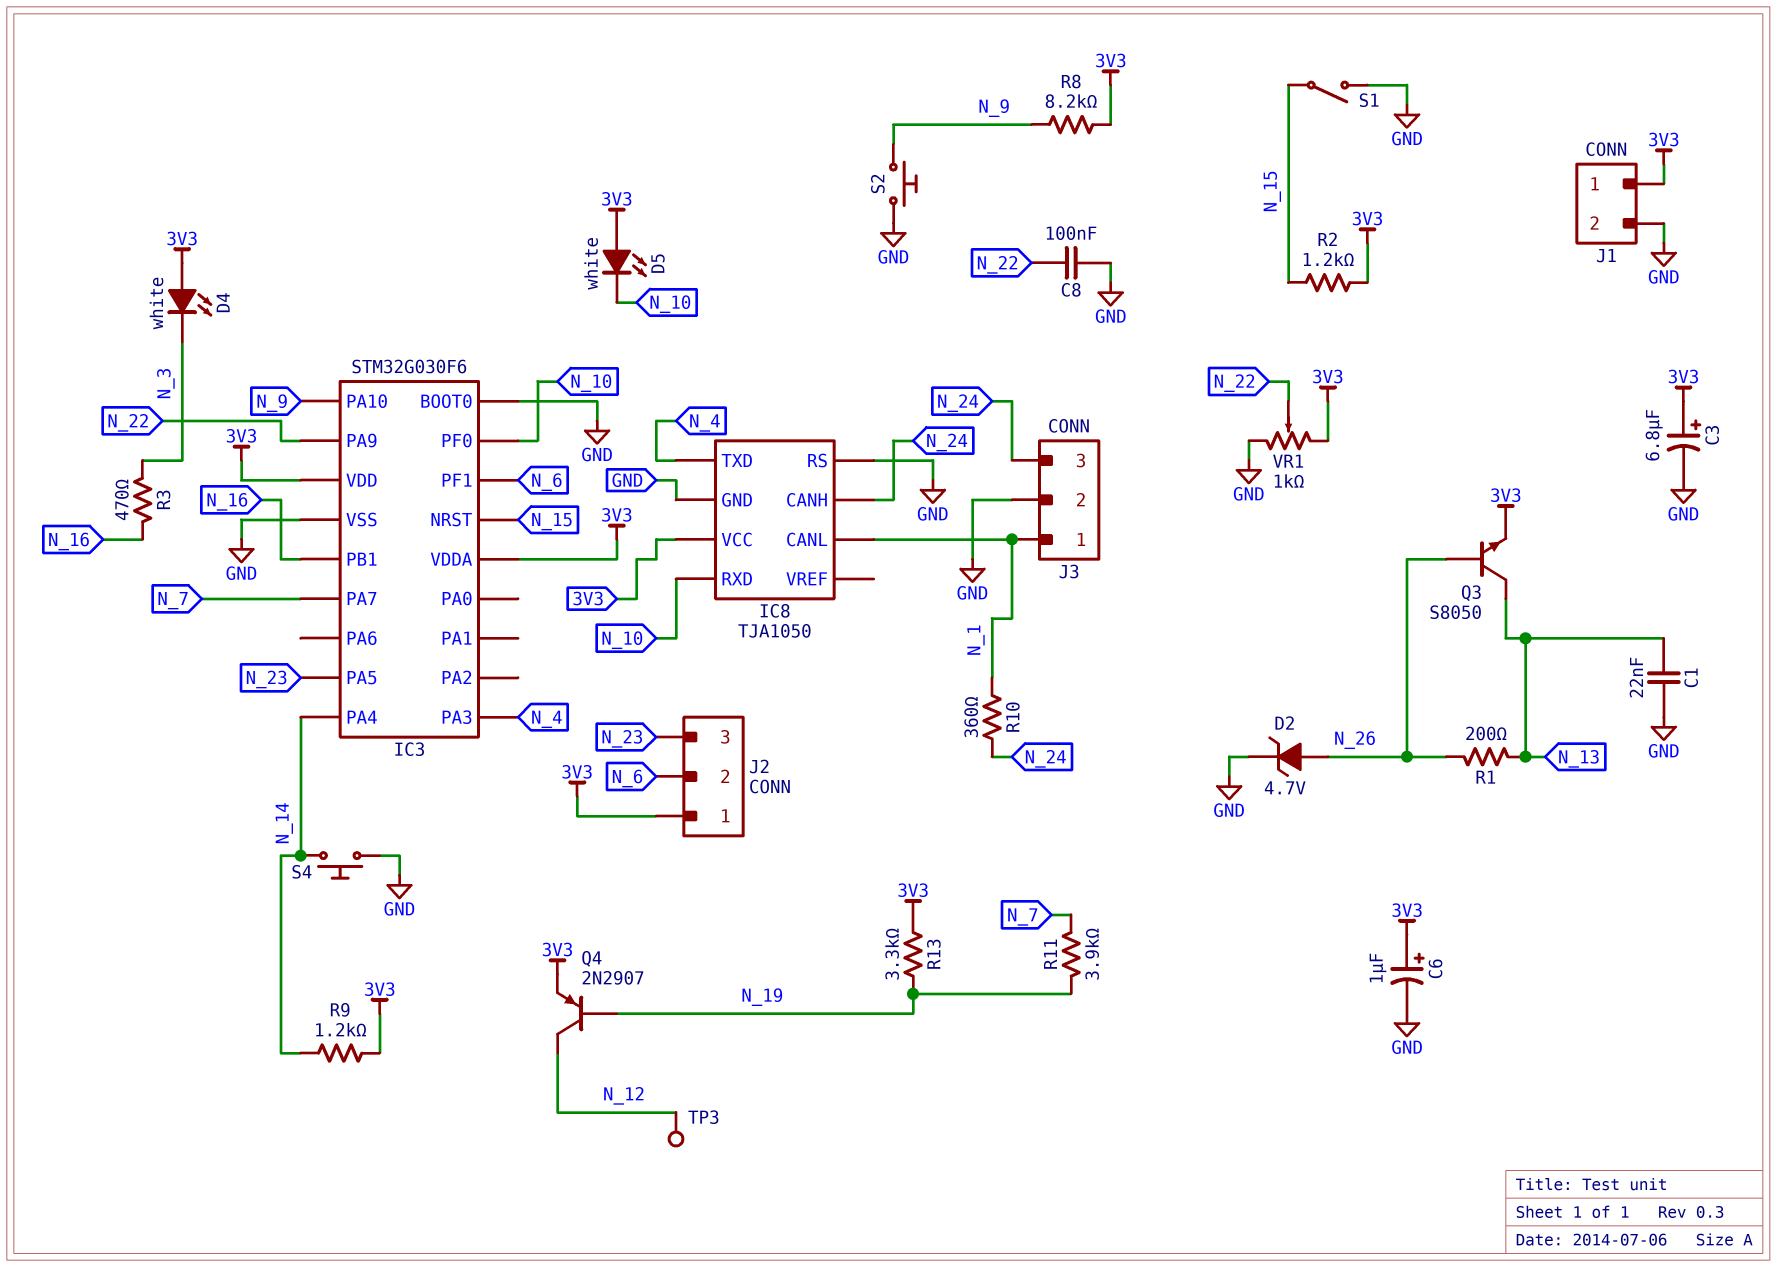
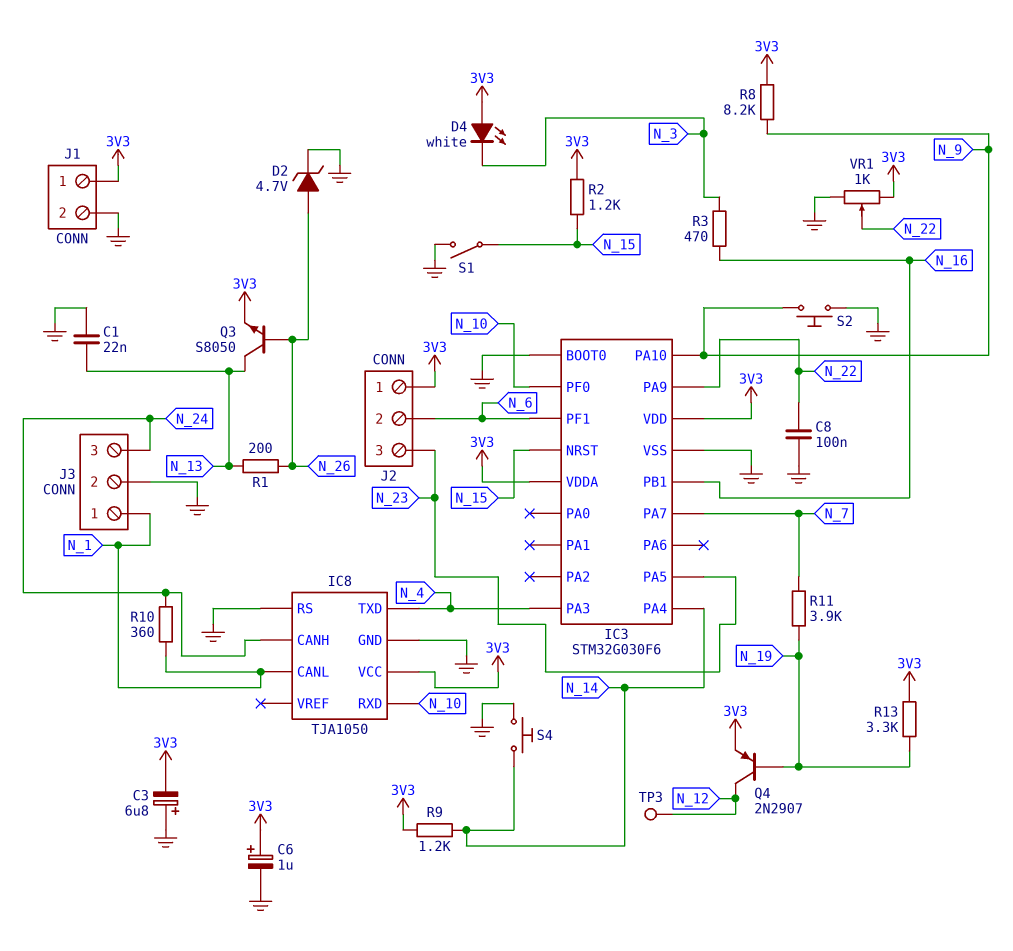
C3: 6.8uF (plus 3V3, minus GND) -> 6.8uF (plus GND, minus 3V3)
D5: LED white (A 3V3, K N_10) -> none

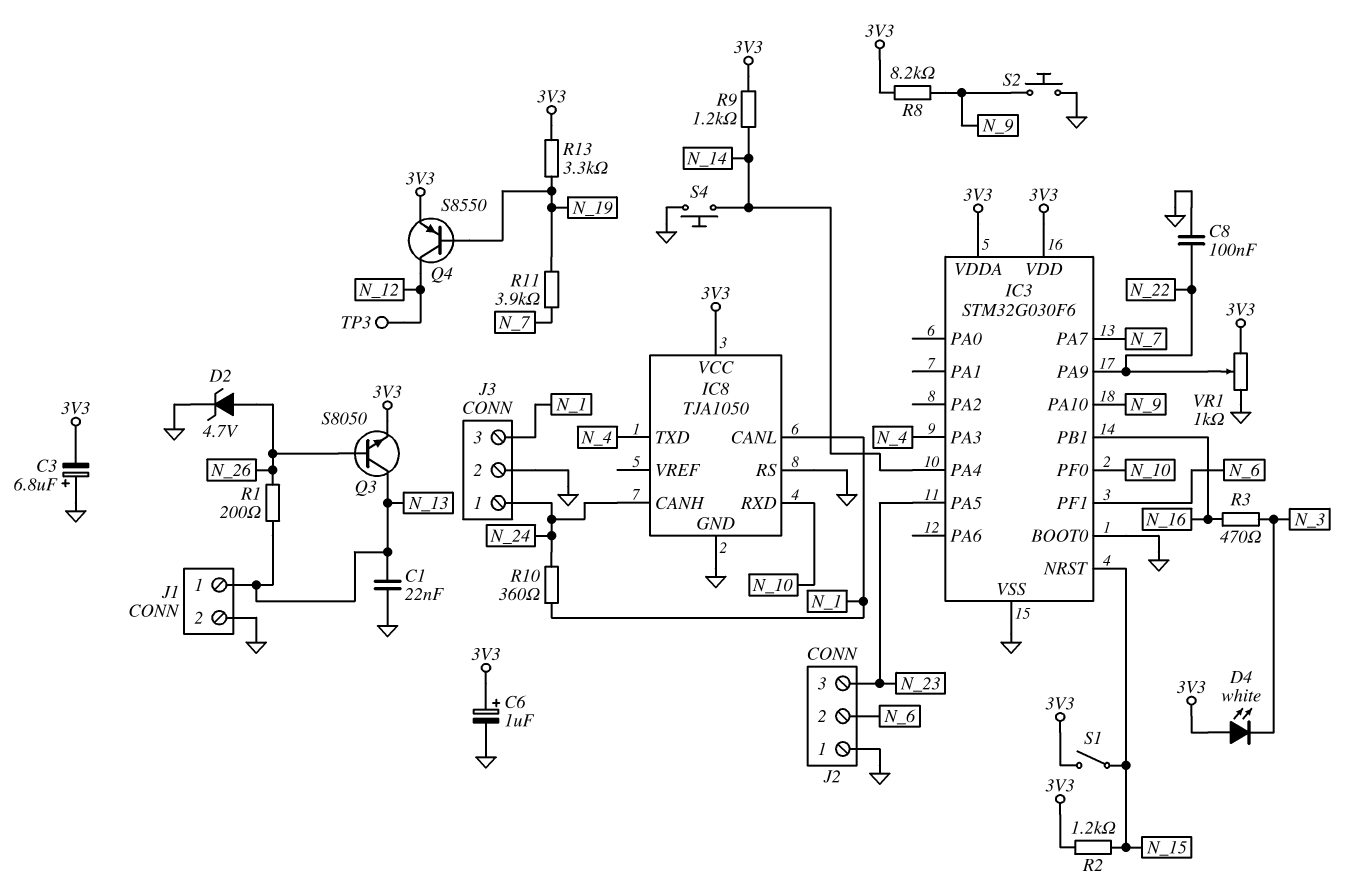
J1 pin 1: 3V3 -> N_13
J2 pin 1: 3V3 -> GND
J3 pin 1: N_1 -> N_24
J3 pin 3: N_24 -> N_1
Q4: PNP 2N2907 (B N_19, C N_12, E 3V3) -> PNP S8550 (B N_19, C N_12, E 3V3)
S1: switch (GND, N_15) -> switch (3V3, N_15)

